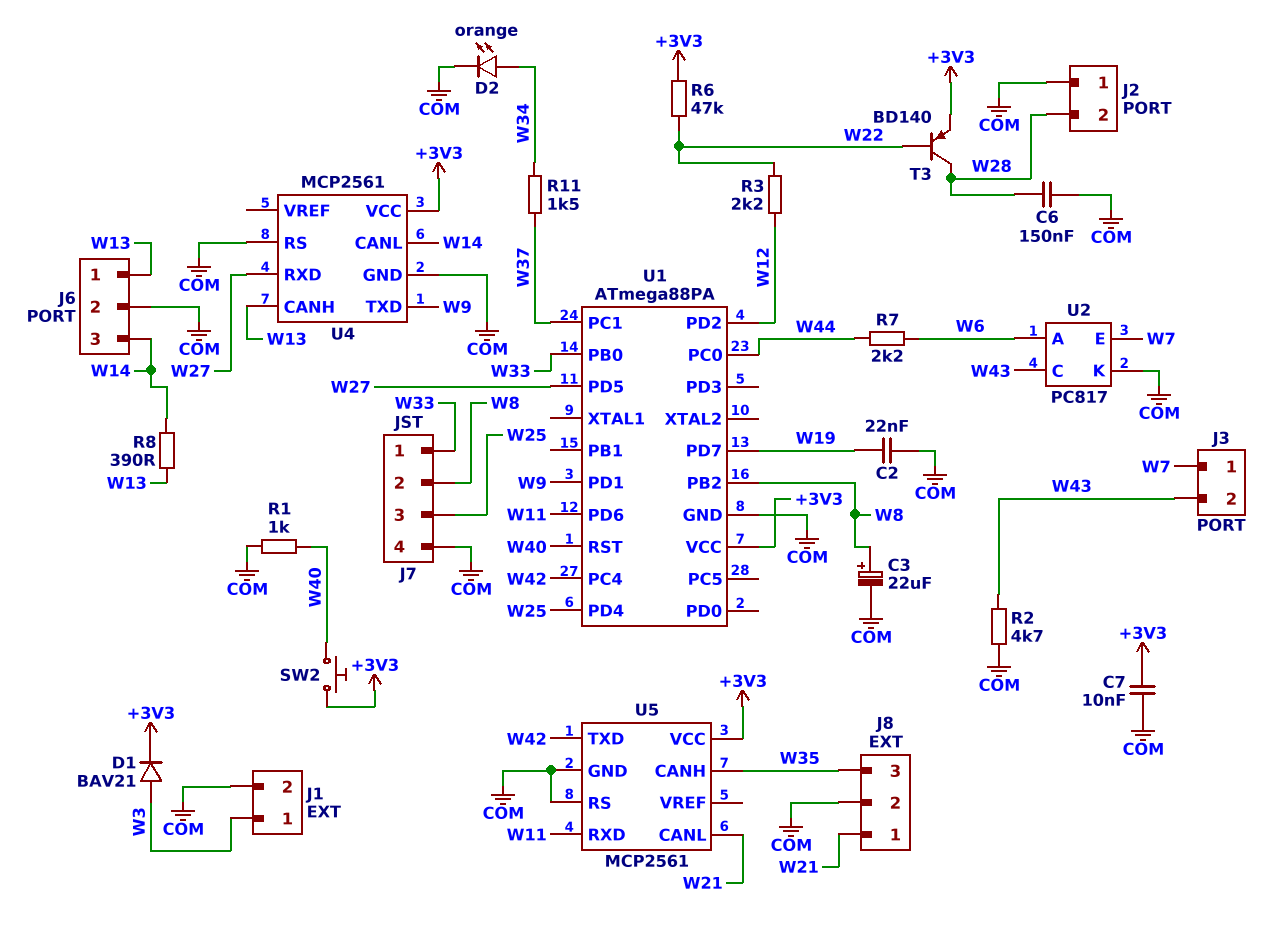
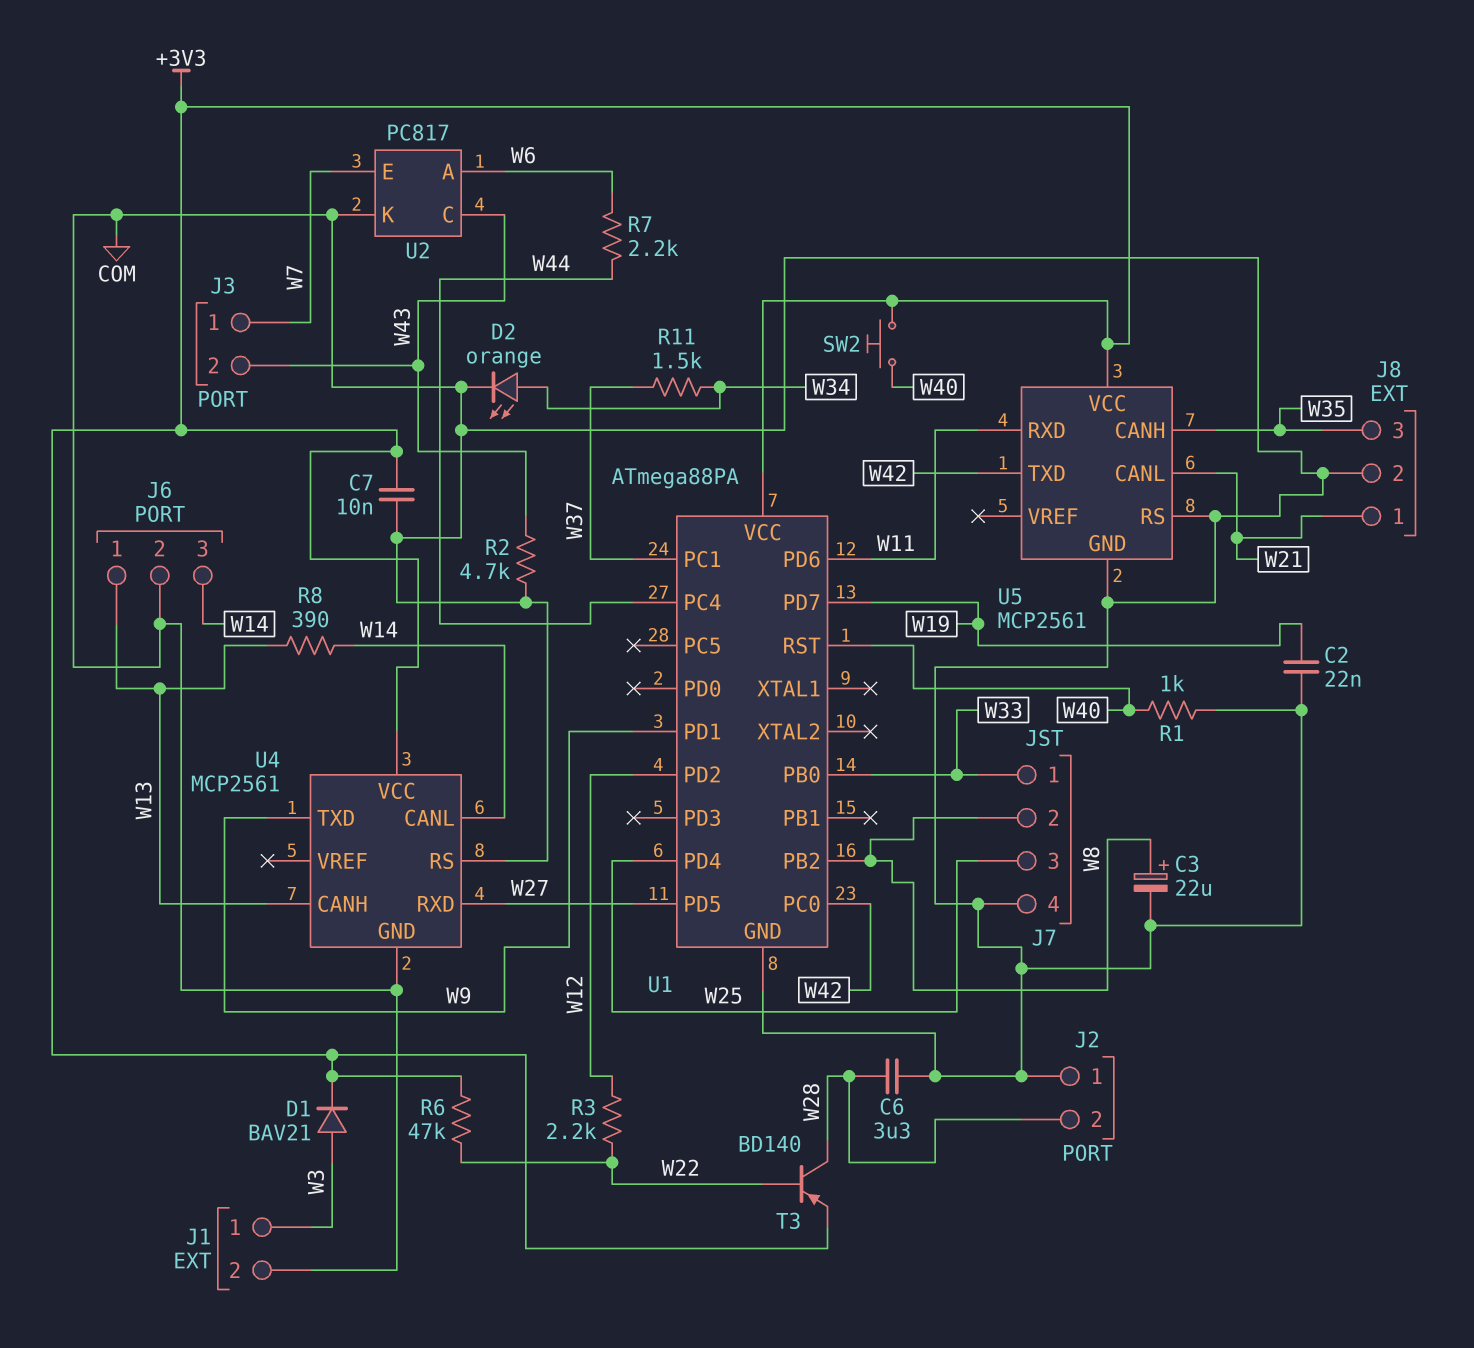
C6: 150nF (COM, W28) -> 3.3uF (COM, W28)
U1 pin PC0: W44 -> W42
U1 pin PC4: W42 -> W44

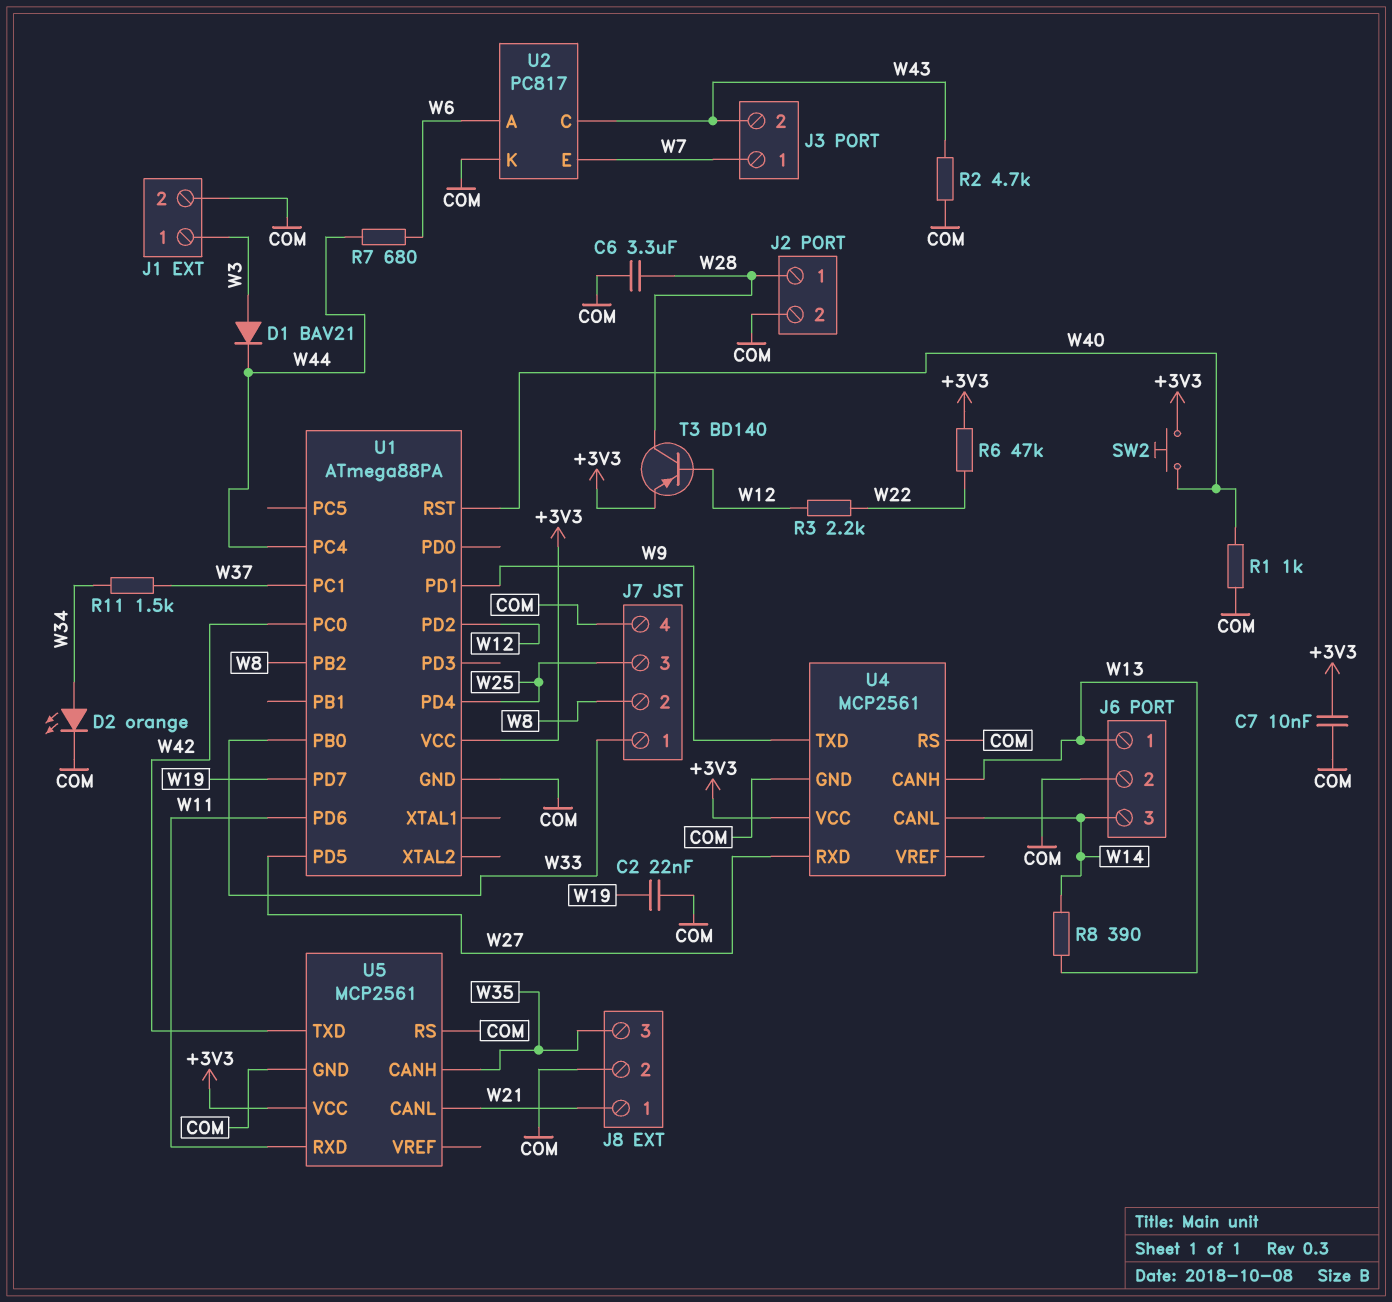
C3: 22uF (plus W8, minus COM) -> none
D1: diode BAV21 (A W3, K +3V3) -> diode BAV21 (A W3, K W44)
J2 pin 1: COM -> W28
J2 pin 2: W28 -> COM
R7: 2.2k (W6, W44) -> 680 (W6, W44)
T3: PNP BD140 (B W22, C W28, E +3V3) -> PNP BD140 (B W12, C W28, E +3V3)

